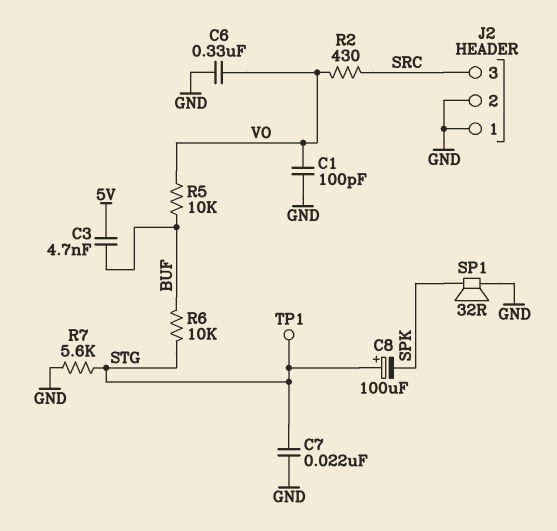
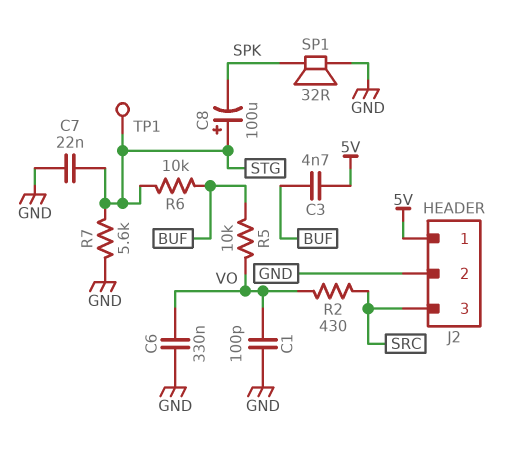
J2 pin 1: GND -> 5V

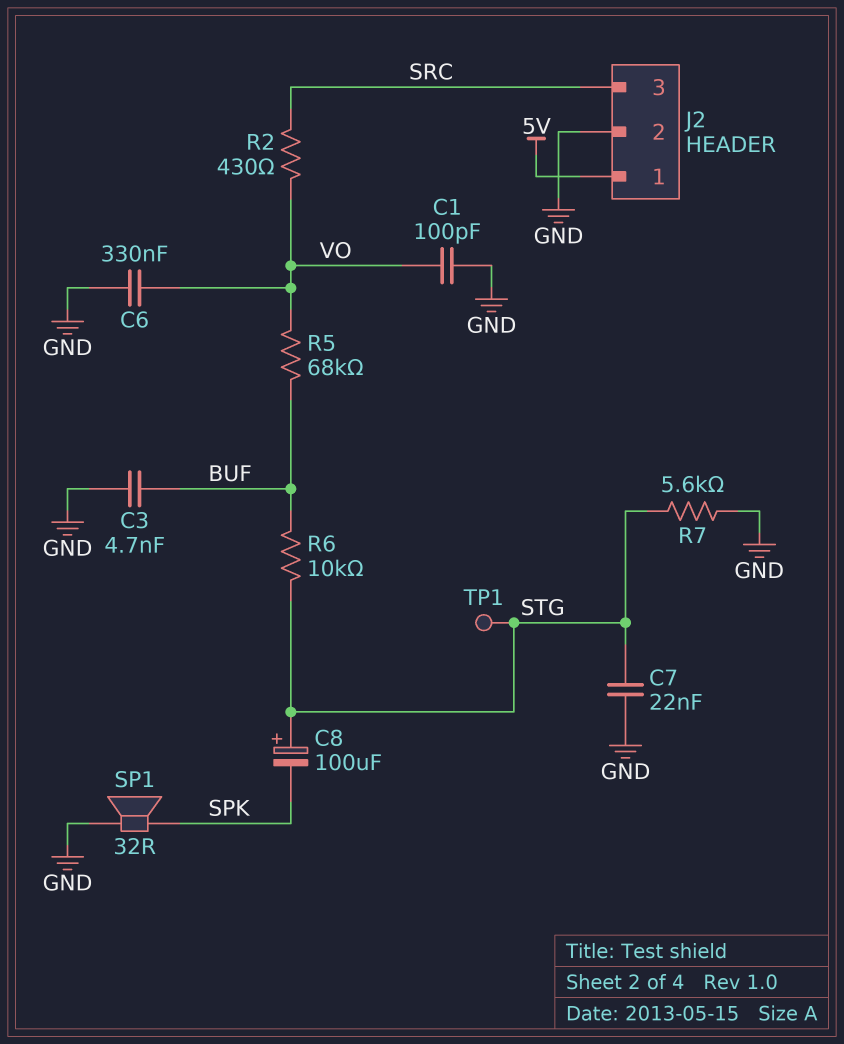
C3: 4.7nF (5V, BUF) -> 4.7nF (BUF, GND)
R5: 10k (BUF, VO) -> 68k (BUF, VO)

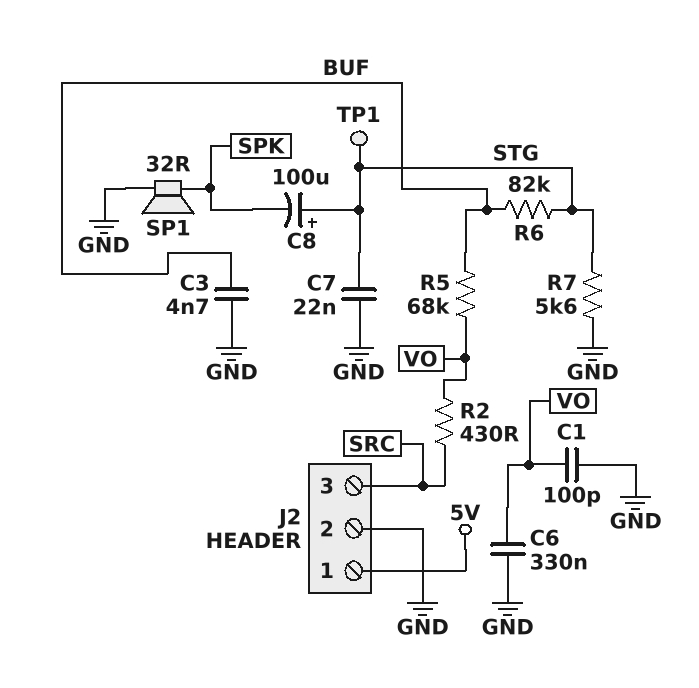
R6: 10k (BUF, STG) -> 82k (BUF, STG)

